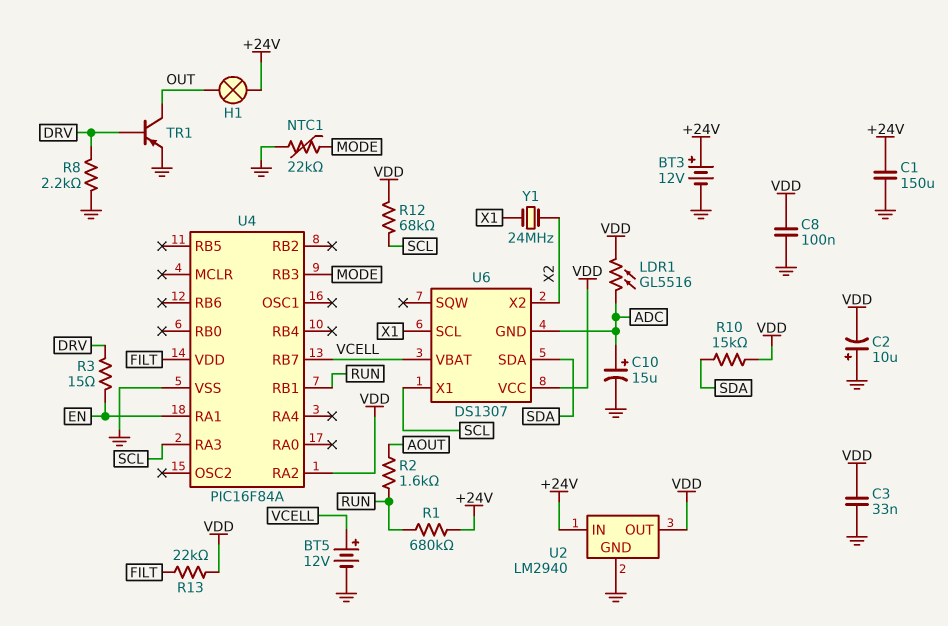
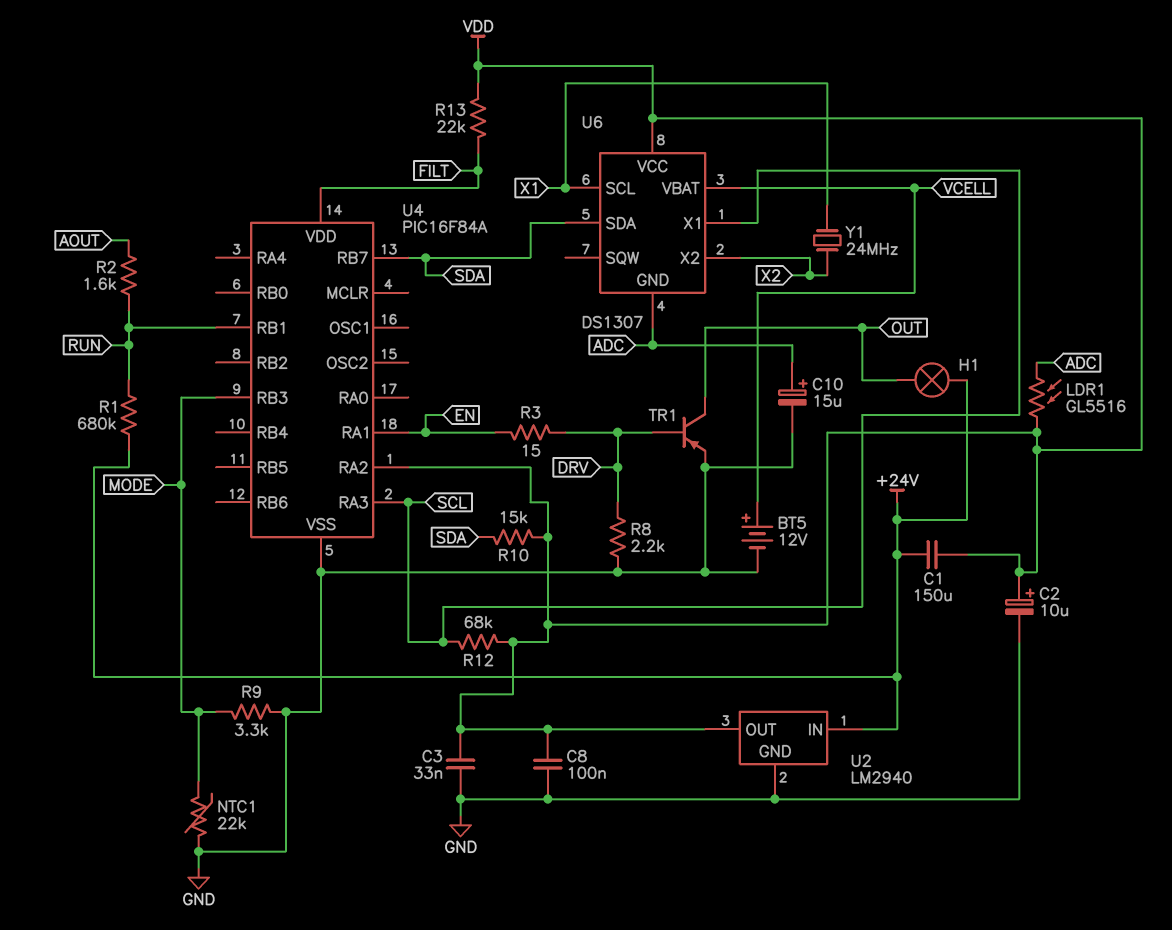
BT3: 12V (plus +24V, minus GND) -> none
C1: 150uF (+24V, GND) -> 150uF (+24V, VDD)
C2: 10uF (plus GND, minus VDD) -> 10uF (plus VDD, minus GND)
R9: none -> 3.3k (GND, MODE)
U4 pin RB7: VCELL -> SDA

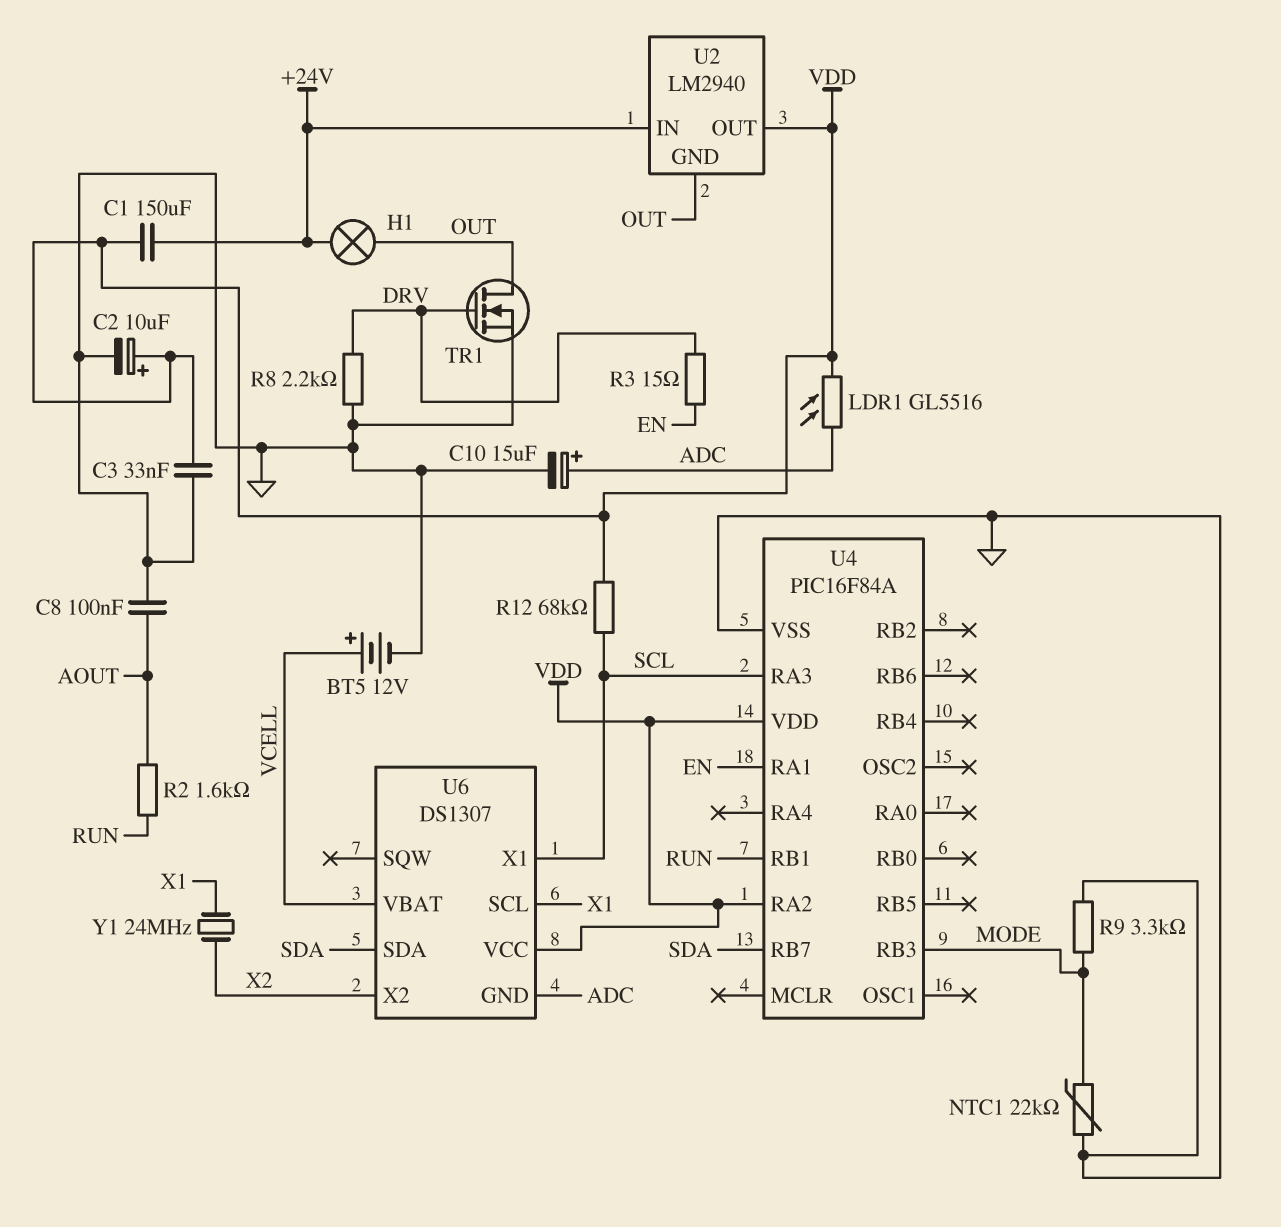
C8: 100nF (GND, VDD) -> 100nF (AOUT, GND)
R1: 680k (+24V, RUN) -> none
R10: 15k (SDA, VDD) -> none
R13: 22k (FILT, VDD) -> none
TR1: PNP (B DRV, C OUT, E GND) -> NMOS (G DRV, D OUT, S GND)
U2 pin GND: GND -> OUT
U4 pin VDD: FILT -> VDD

